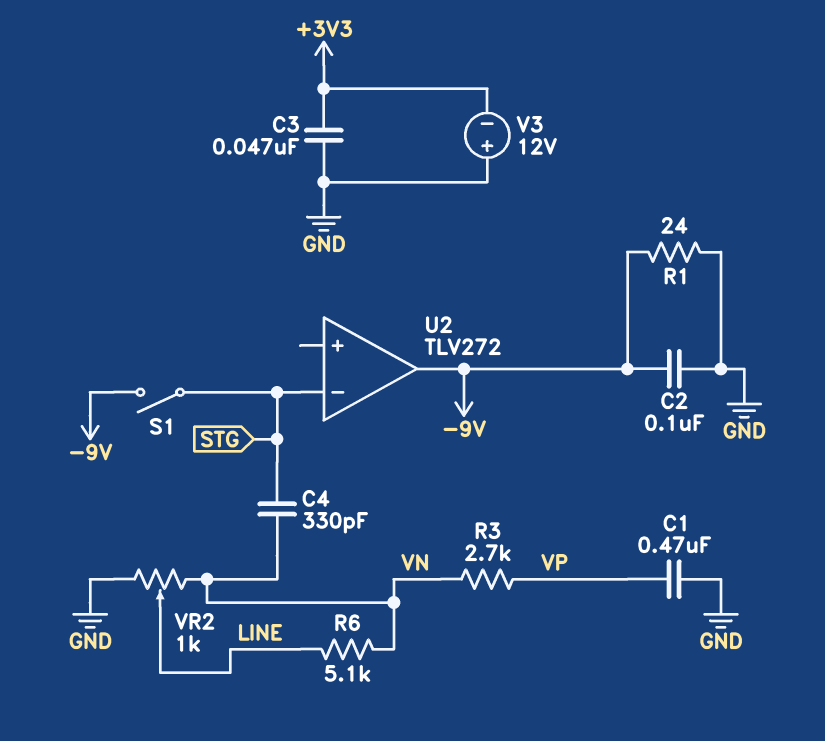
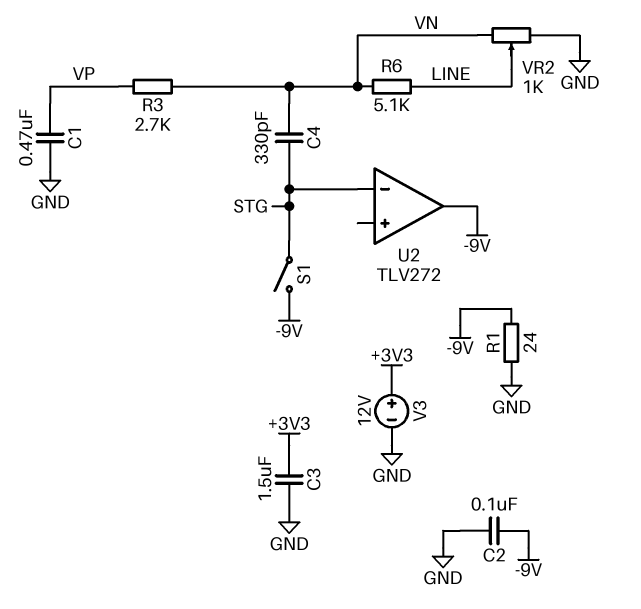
C3: 47nF (+3V3, GND) -> 1.5uF (+3V3, GND)
V3: 12V (plus GND, minus +3V3) -> 12V (plus +3V3, minus GND)

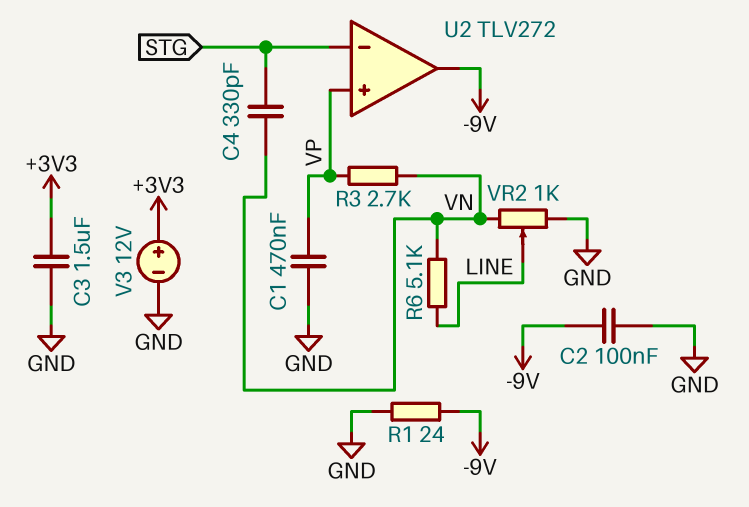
S1: switch (-9V, STG) -> none
U2 pin in+: none -> VP

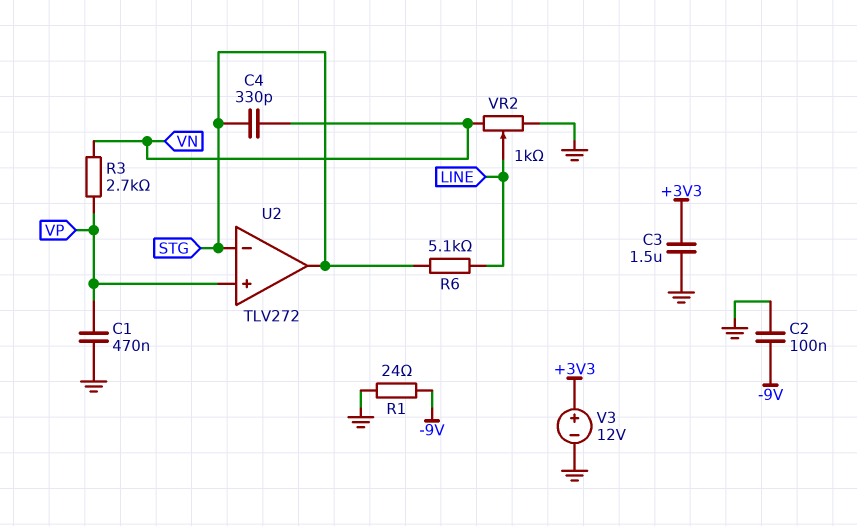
R6: 5.1k (LINE, VN) -> 5.1k (LINE, STG)
U2 pin out: -9V -> STG

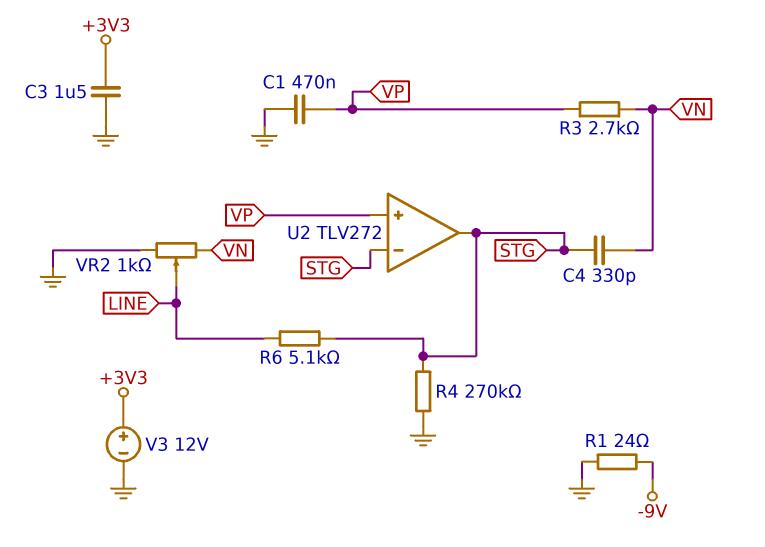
C2: 100nF (-9V, GND) -> none
R4: none -> 270k (GND, STG)

